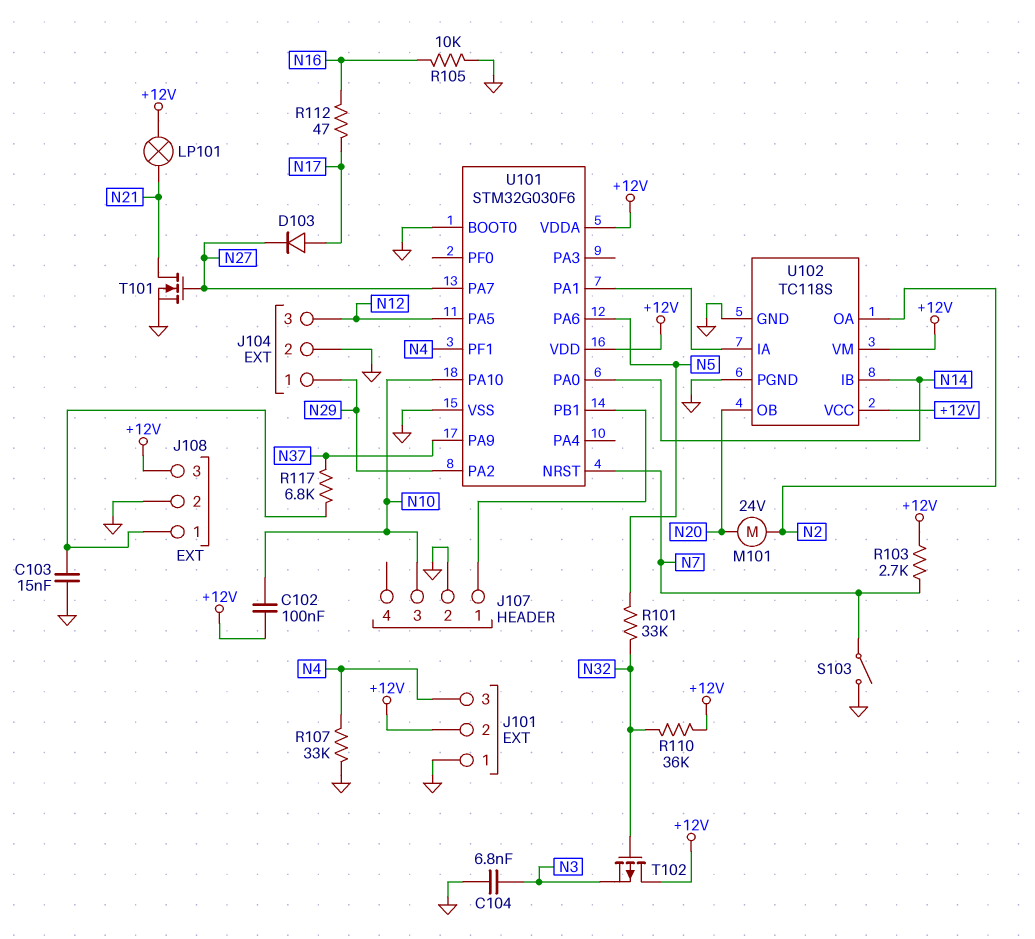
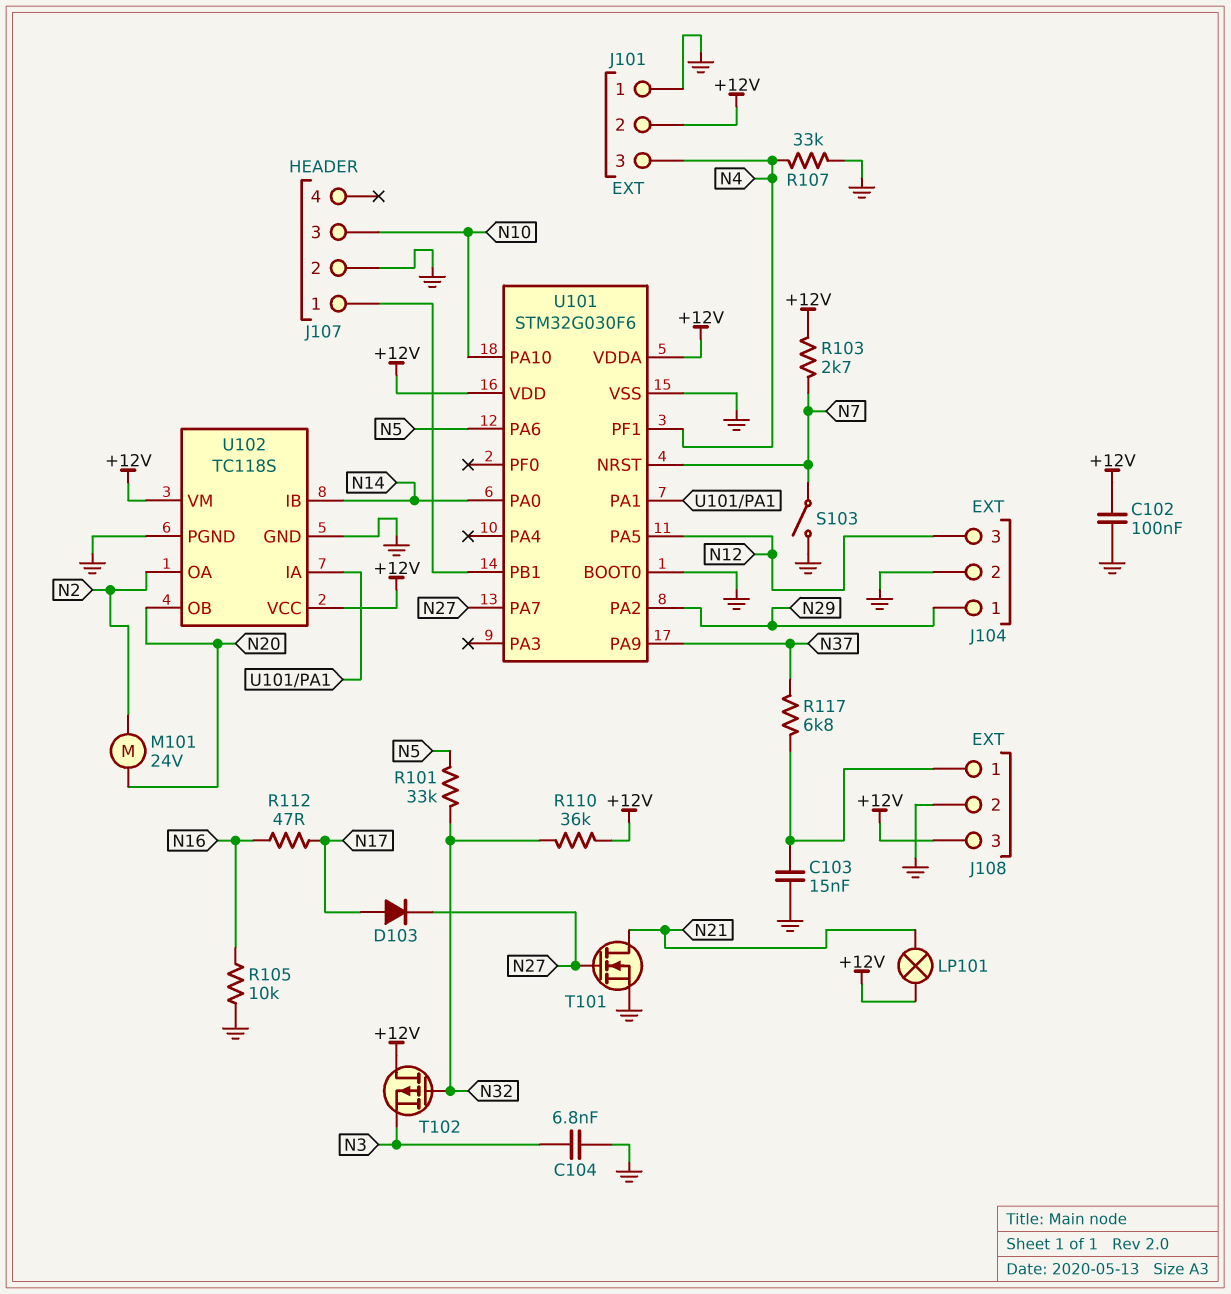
C102: 100nF (+12V, N10) -> 100nF (+12V, GND)

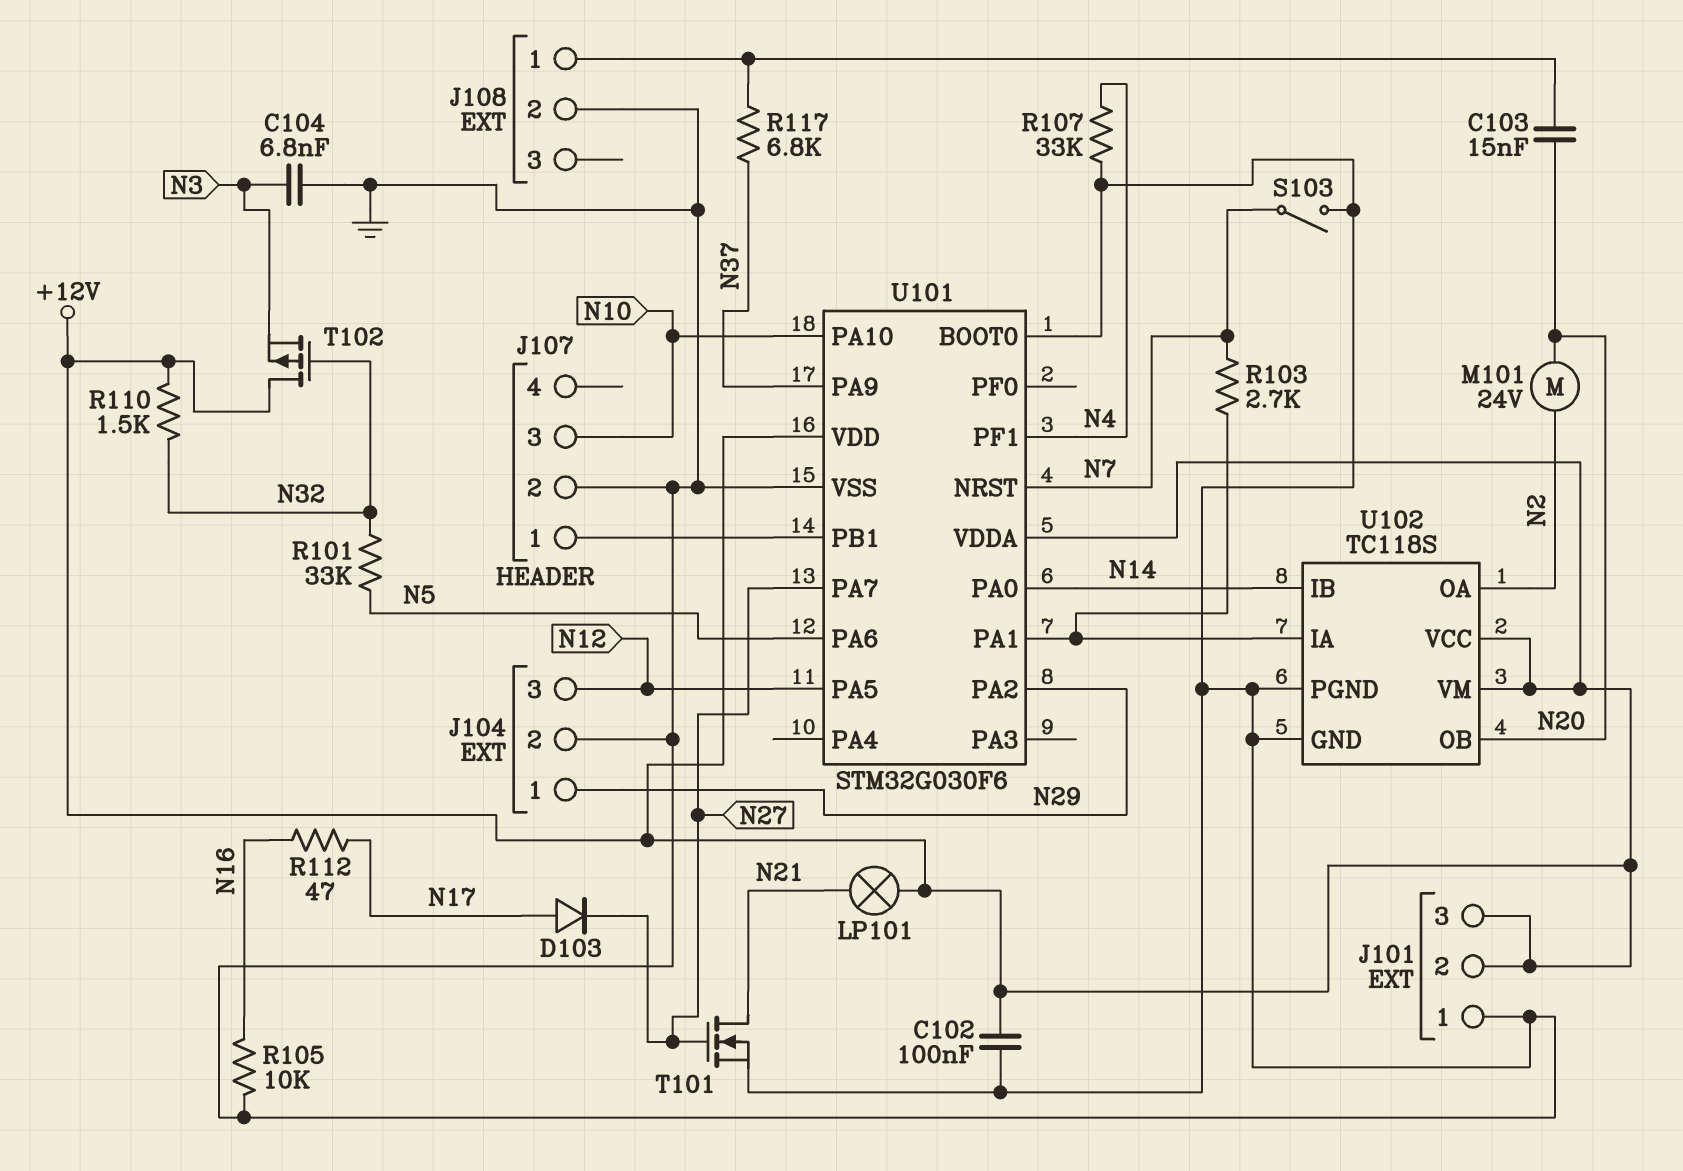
C103: 15nF (GND, J108/1) -> 15nF (J108/1, N20)
J101 pin 3: N4 -> +12V
J108 pin 3: +12V -> none
R103: 2.7k (+12V, N7) -> 2.7k (N7, U101/PA1)
R110: 36k (+12V, N32) -> 1.5k (+12V, N32)

